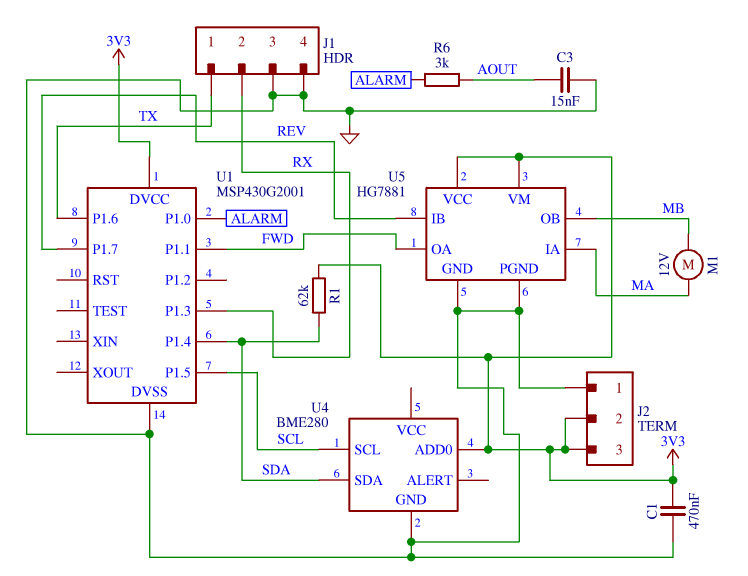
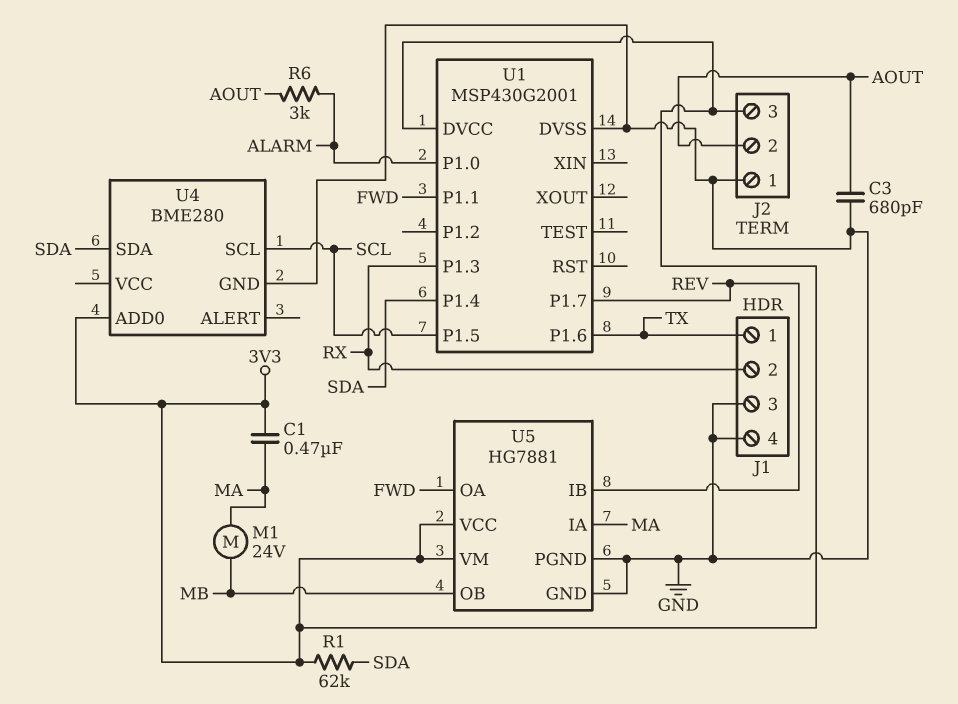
C1: 470nF (3V3, GND) -> 470nF (3V3, MA)
C3: 15nF (AOUT, GND) -> 680pF (AOUT, GND)
J2 pin 2: 3V3 -> AOUT
M1: motor 12V (MA, MB) -> motor 24V (MA, MB)

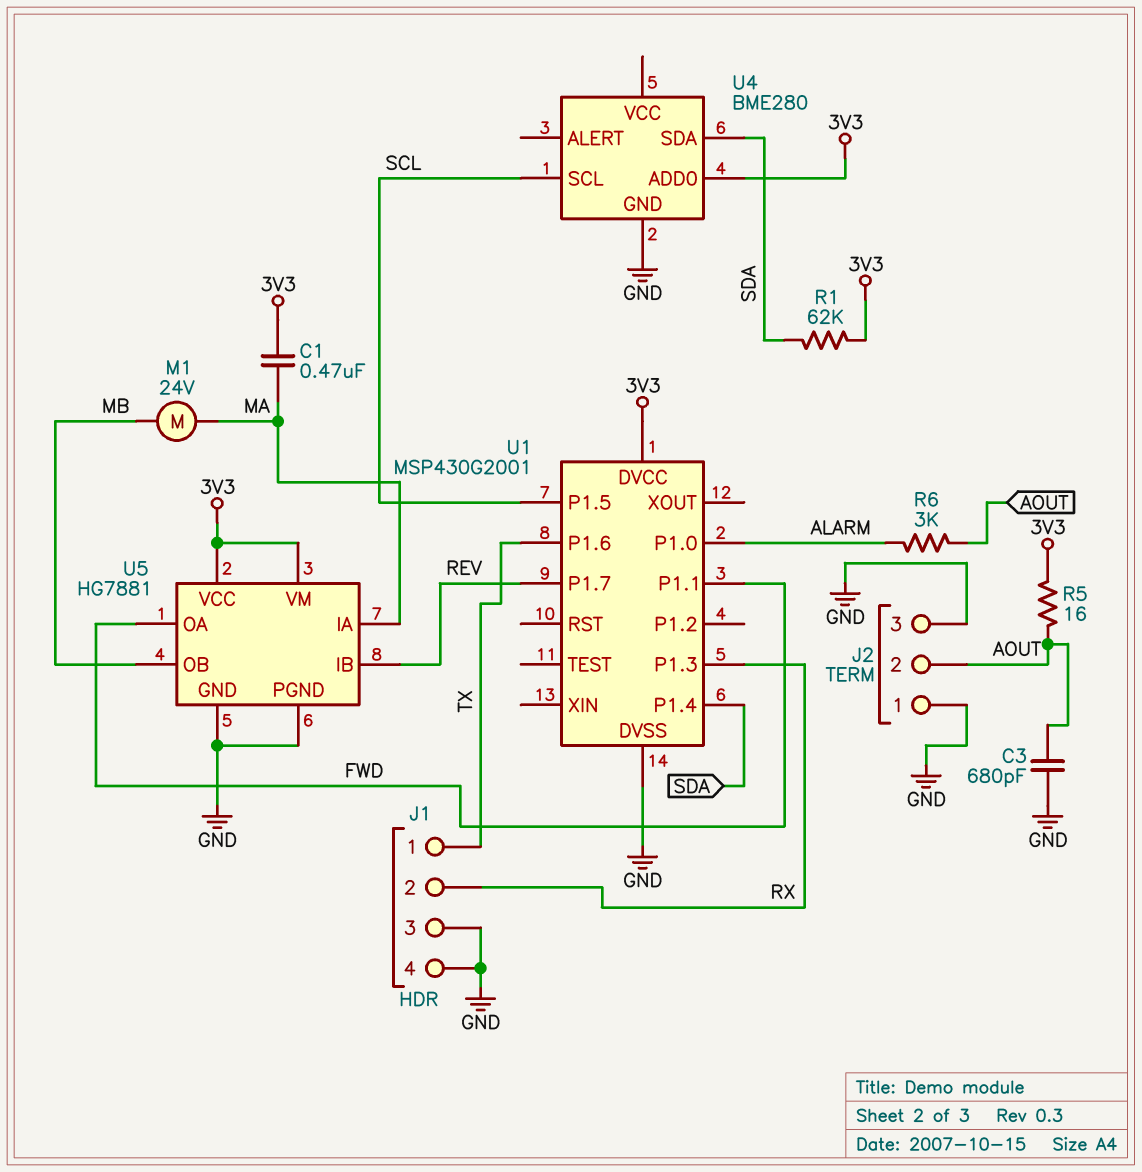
J2 pin 3: 3V3 -> GND
R5: none -> 16 (3V3, AOUT)

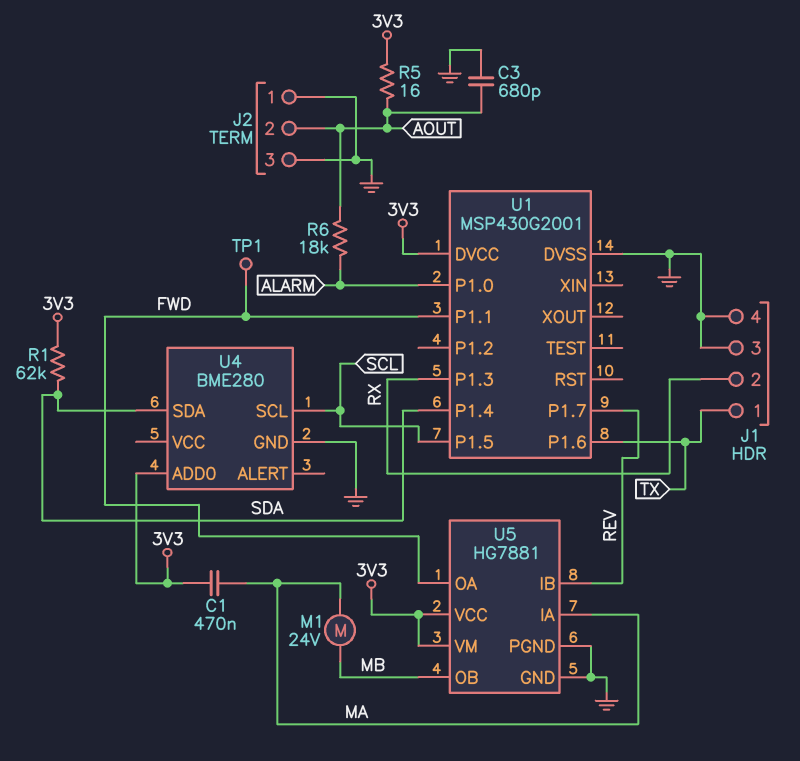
R6: 3k (ALARM, AOUT) -> 18k (ALARM, AOUT)
TP1: none -> test point (FWD)

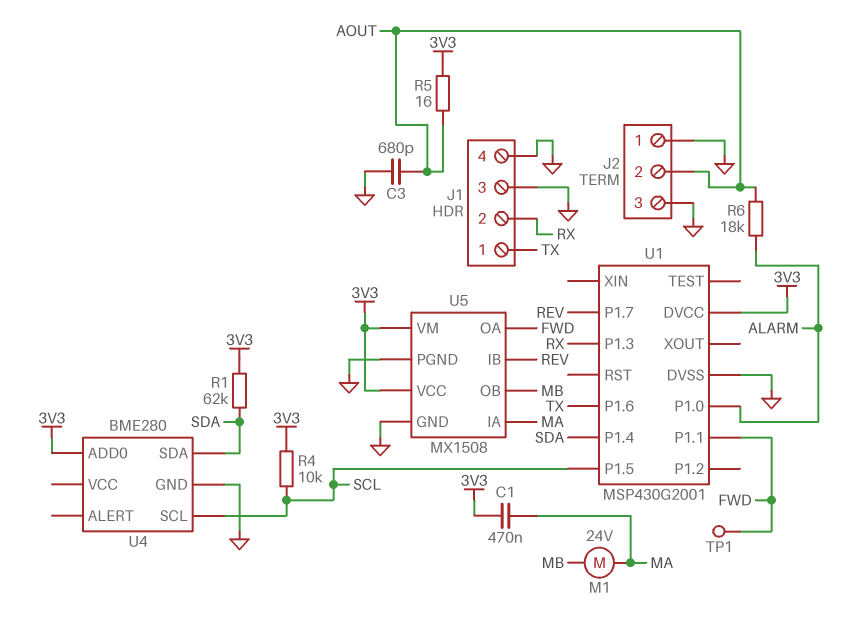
R4: none -> 10k (3V3, SCL)
U5: HG7881 -> MX1508

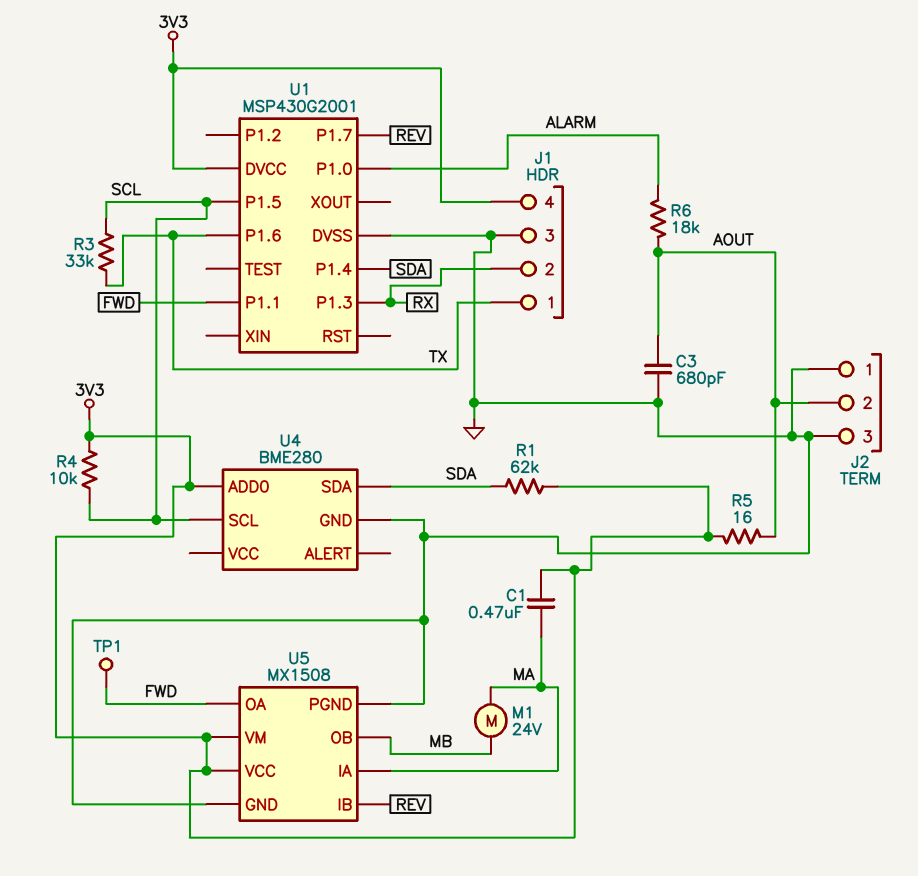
J1 pin 4: GND -> 3V3
R3: none -> 33k (SCL, TX)

